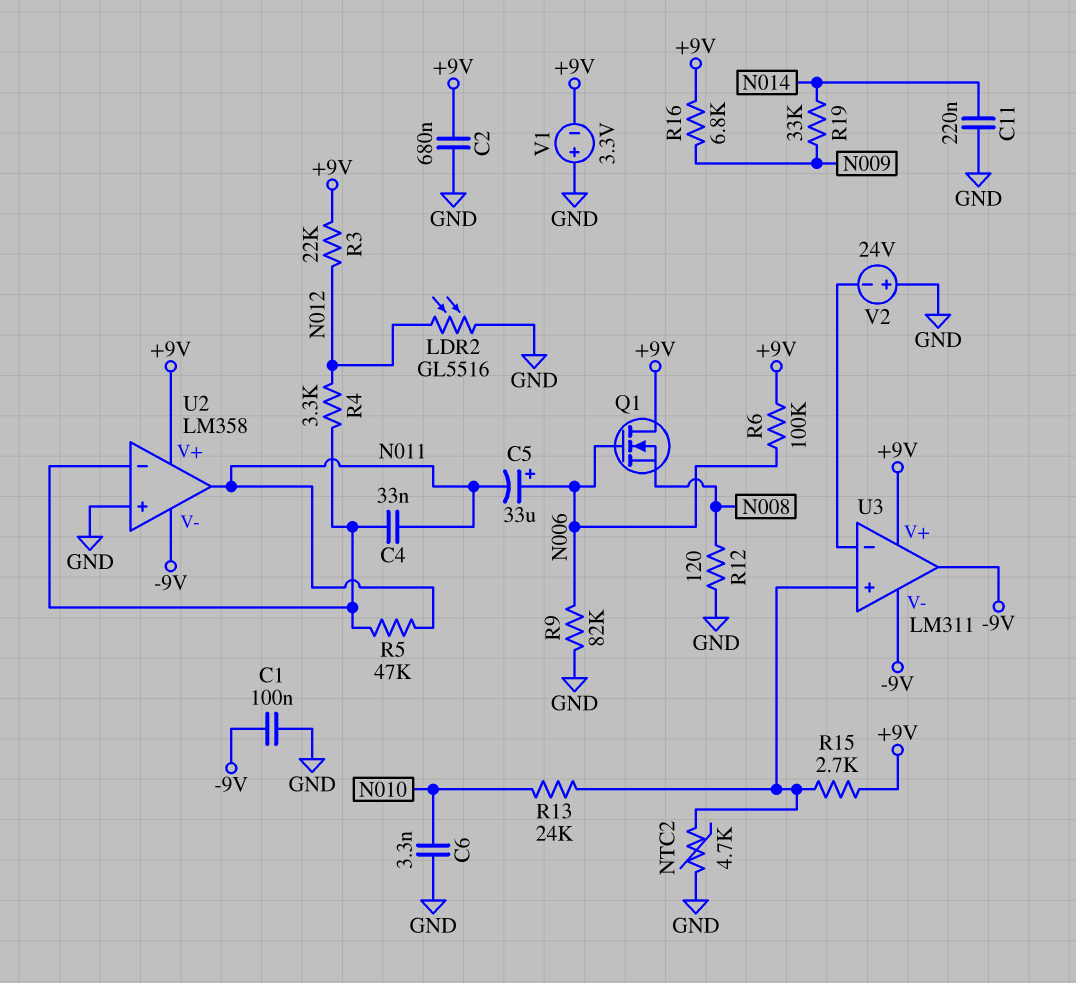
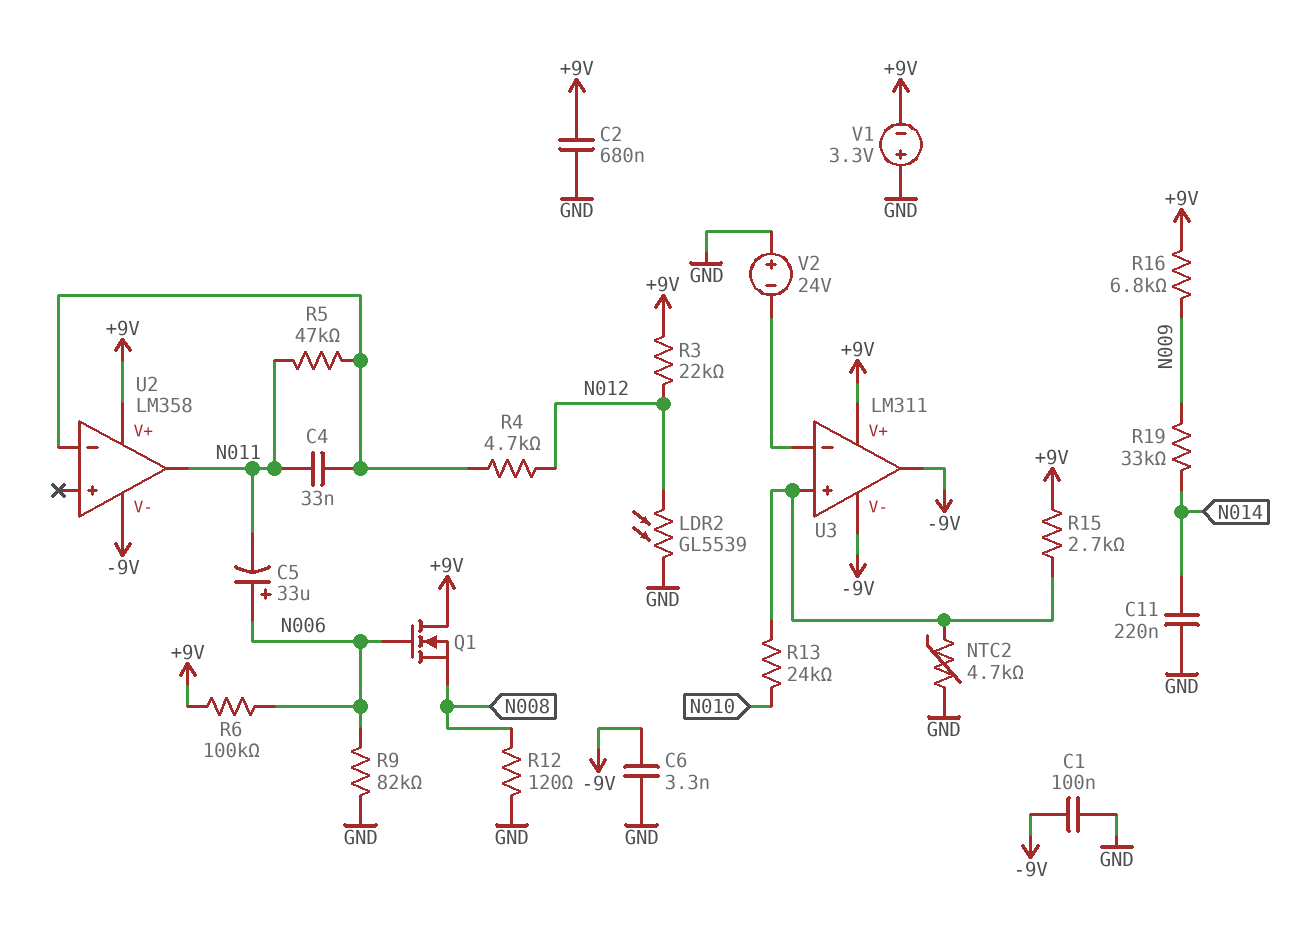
C6: 3.3nF (GND, N010) -> 3.3nF (-9V, GND)
LDR2: GL5516 (GND, N012) -> GL5539 (GND, N012)
R4: 3.3k (N012, U2/in-) -> 4.7k (N012, U2/in-)
U2 pin in+: GND -> none

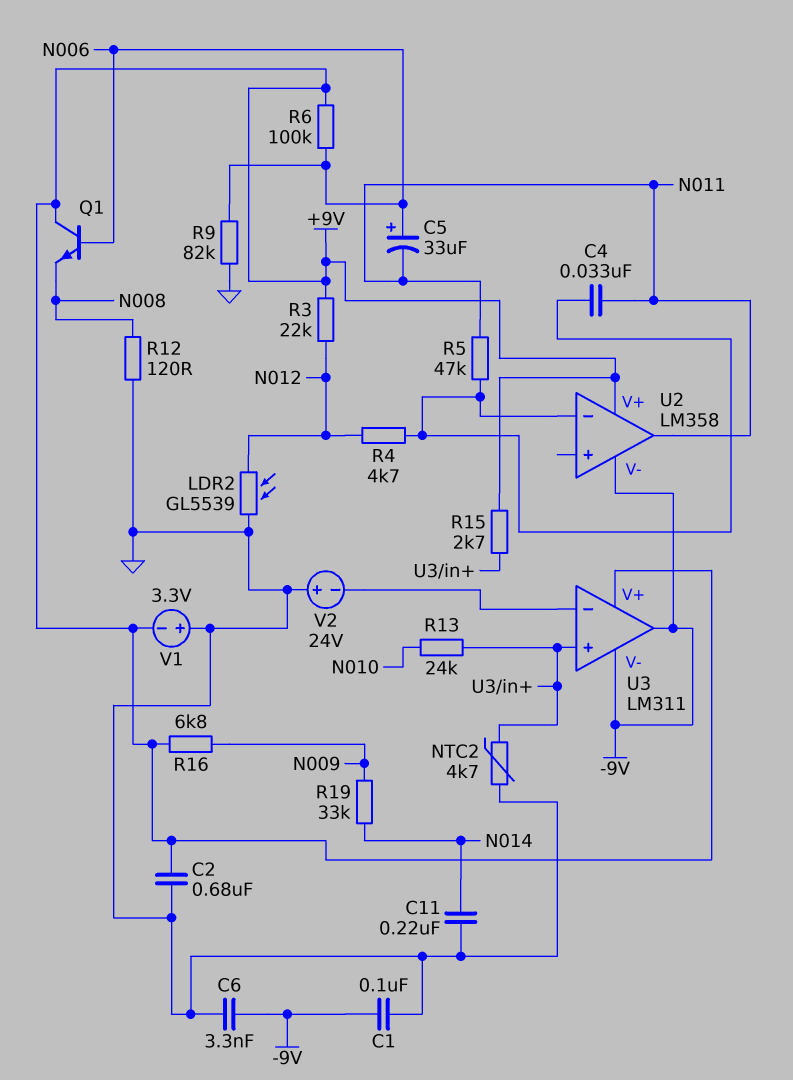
Q1: NMOS (G N006, D +9V, S N008) -> NPN (B N006, C +9V, E N008)

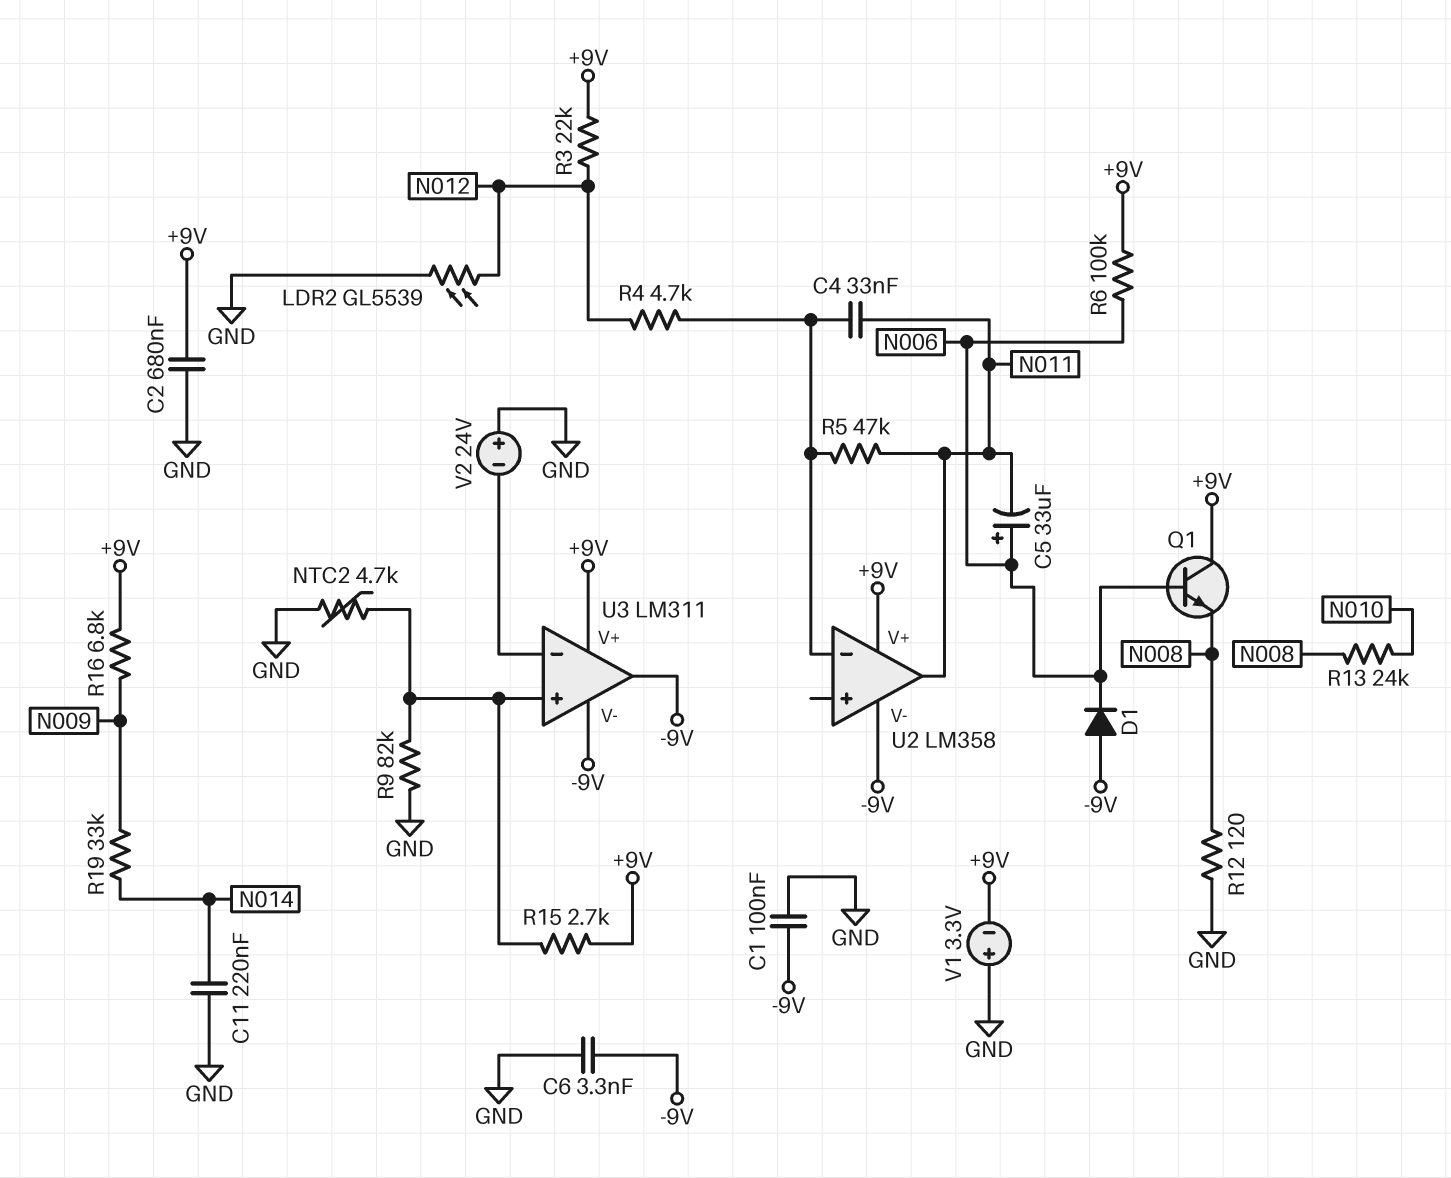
D1: none -> diode (A -9V, K N006)
R9: 82k (GND, N006) -> 82k (GND, U3/in+)
R13: 24k (N010, U3/in+) -> 24k (N008, N010)

